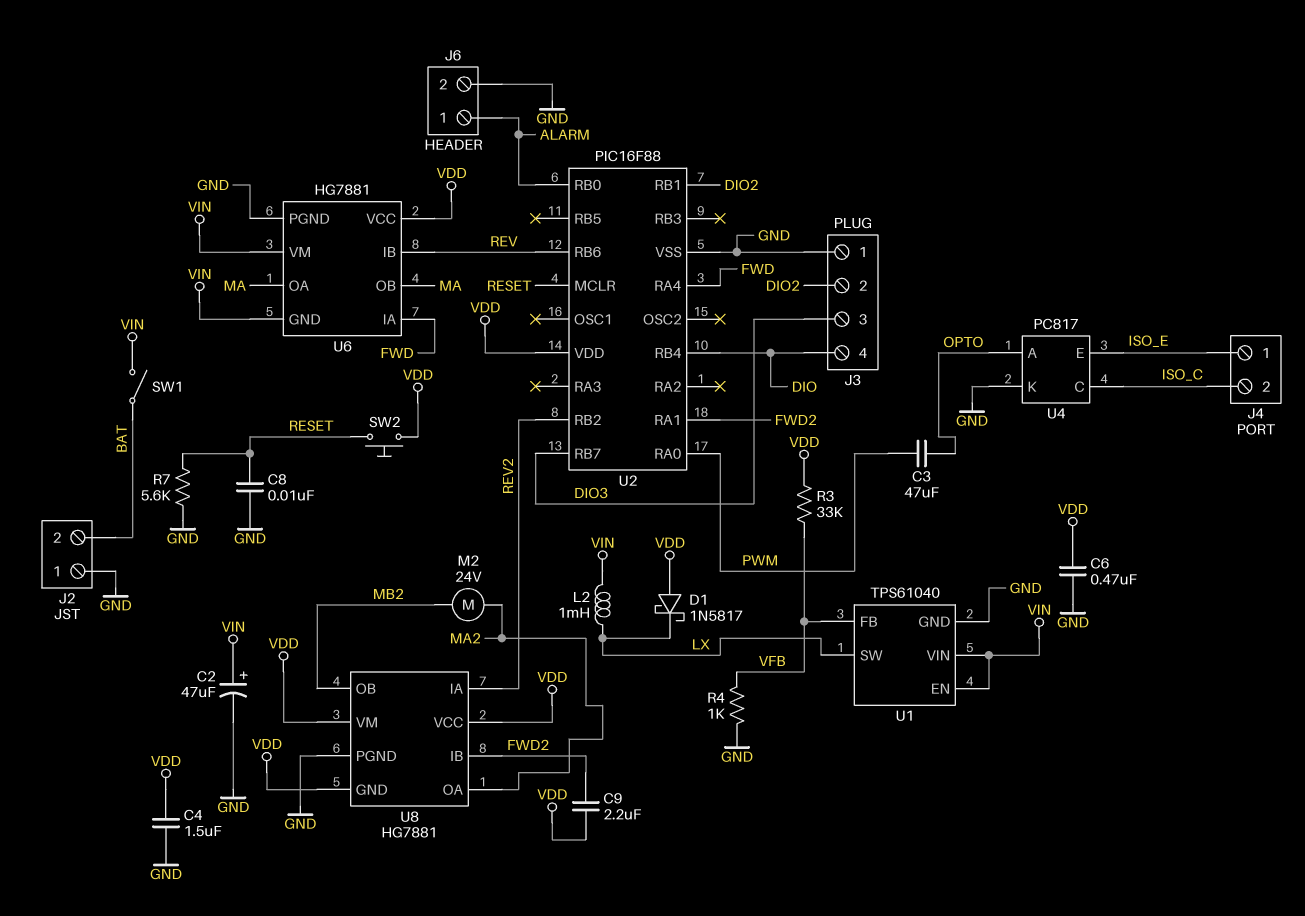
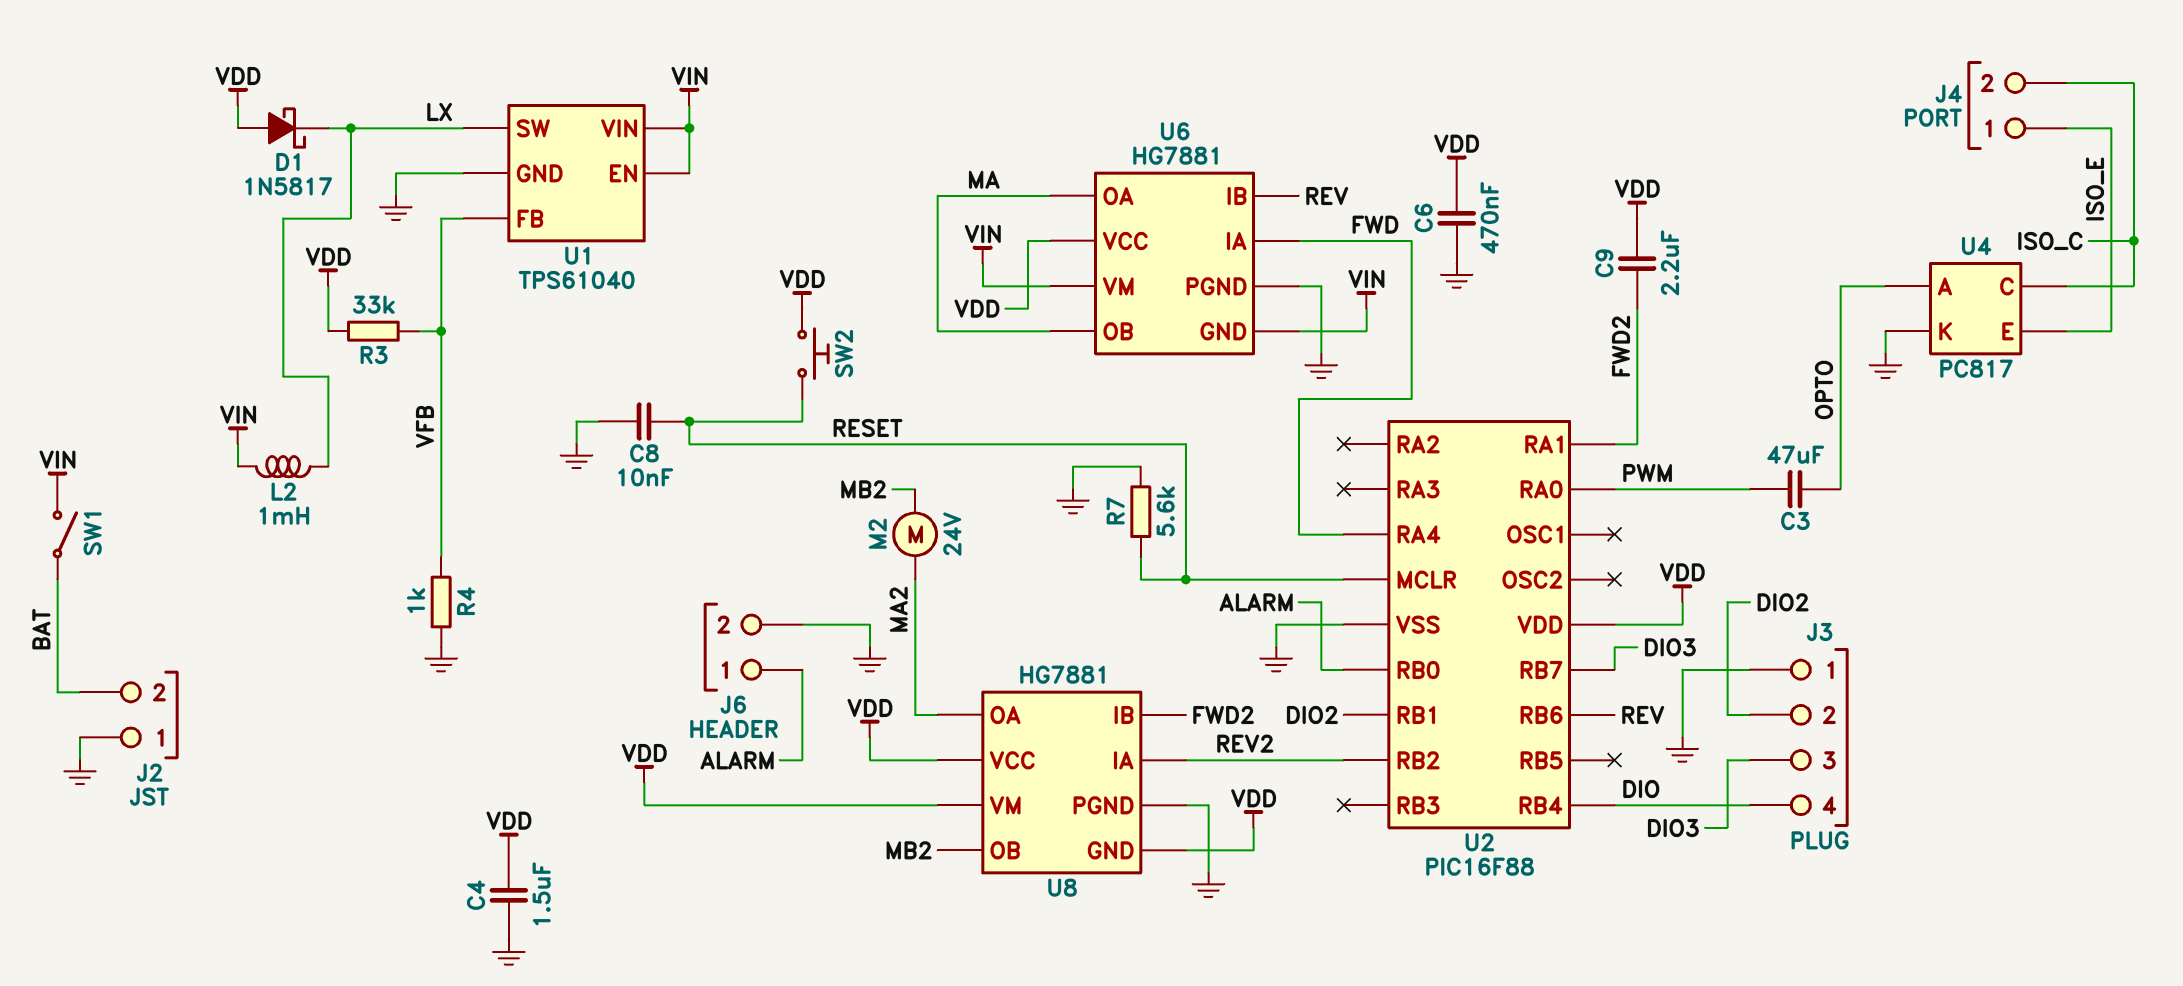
C2: 47uF (plus VIN, minus GND) -> none

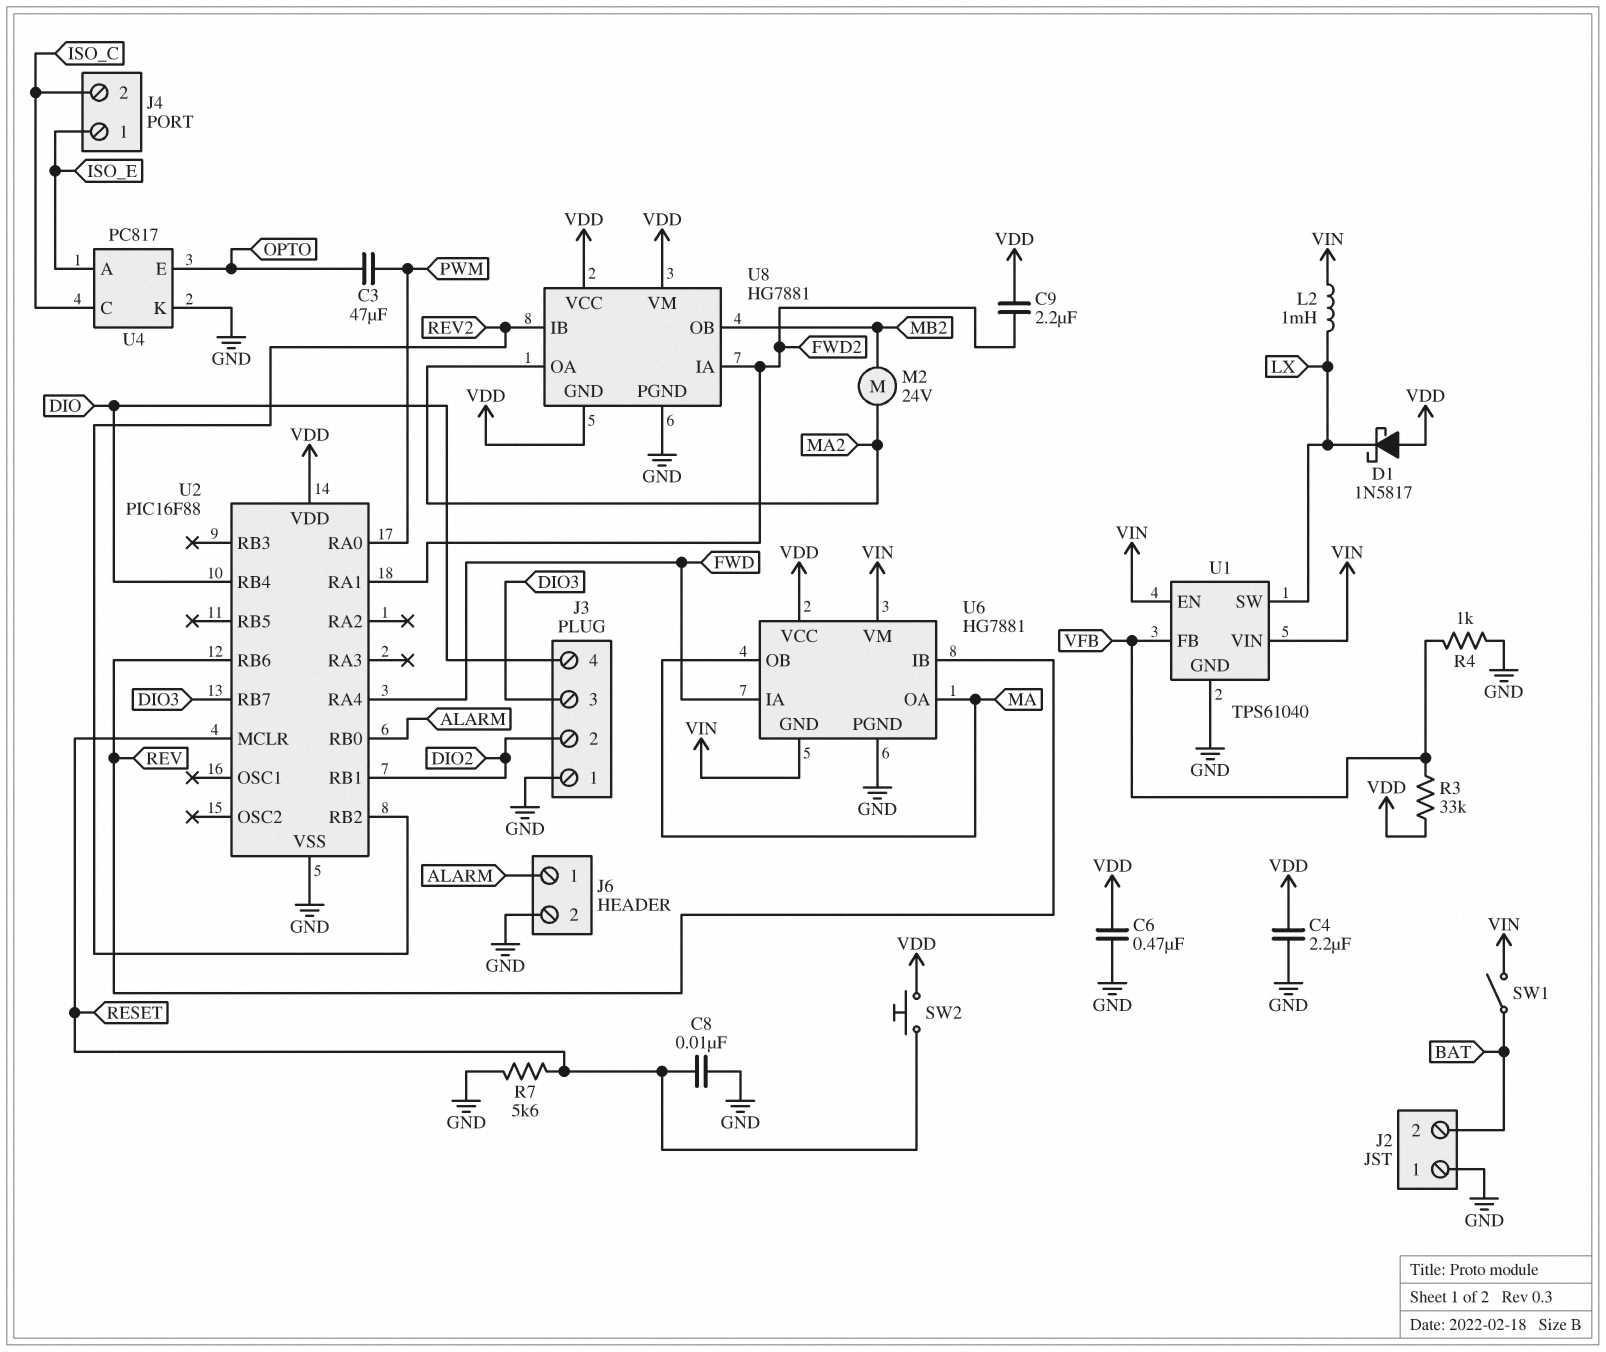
C4: 1.5uF (GND, VDD) -> 2.2uF (GND, VDD)
U4 pin A: OPTO -> ISO_E
U4 pin E: ISO_E -> OPTO
U8 pin IA: REV2 -> FWD2
U8 pin IB: FWD2 -> REV2

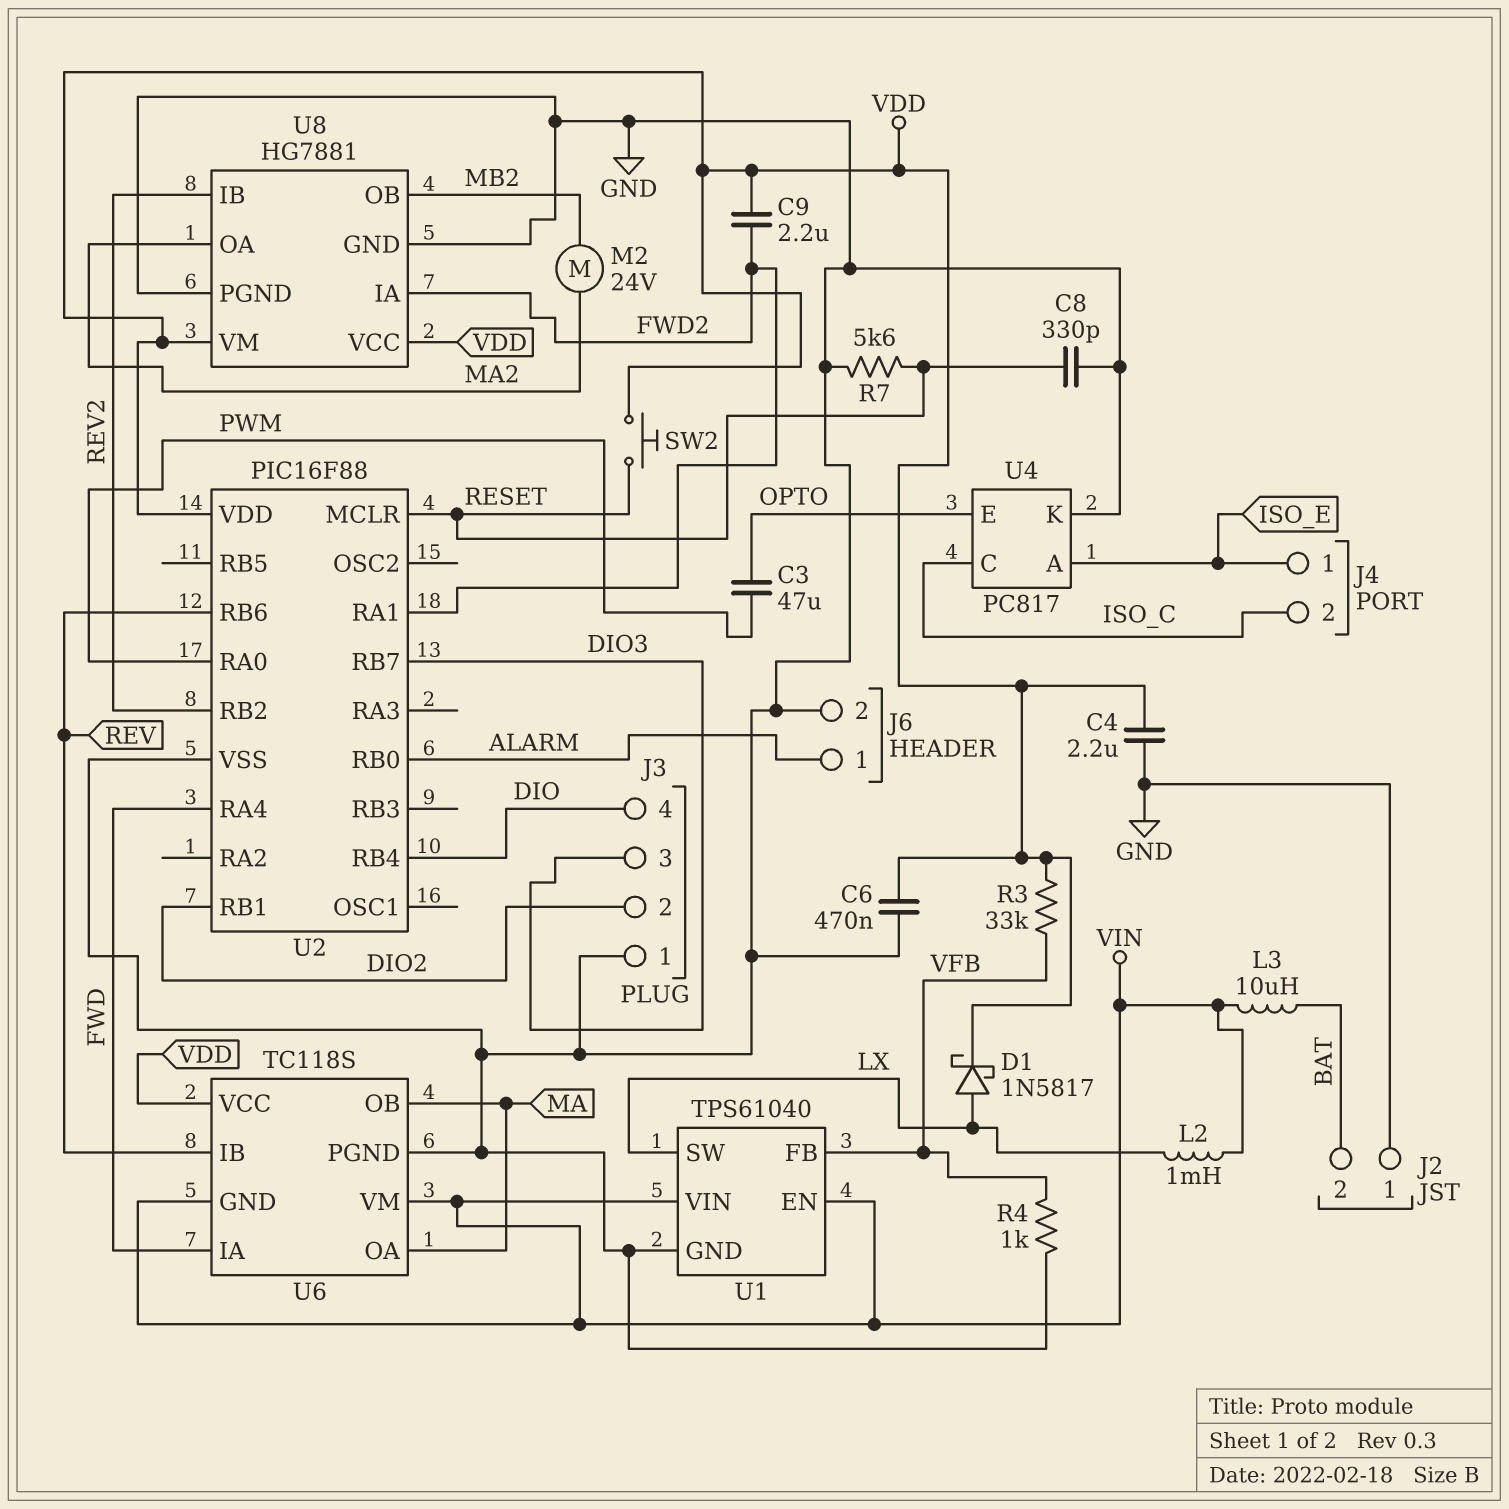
C8: 10nF (GND, RESET) -> 330pF (GND, RESET)
D1: schottky 1N5817 (A VDD, K LX) -> schottky 1N5817 (A LX, K VDD)
L3: none -> 10uH (BAT, VIN)
SW1: switch (BAT, VIN) -> none
U6: HG7881 -> TC118S
U8 pin GND: VDD -> GND

